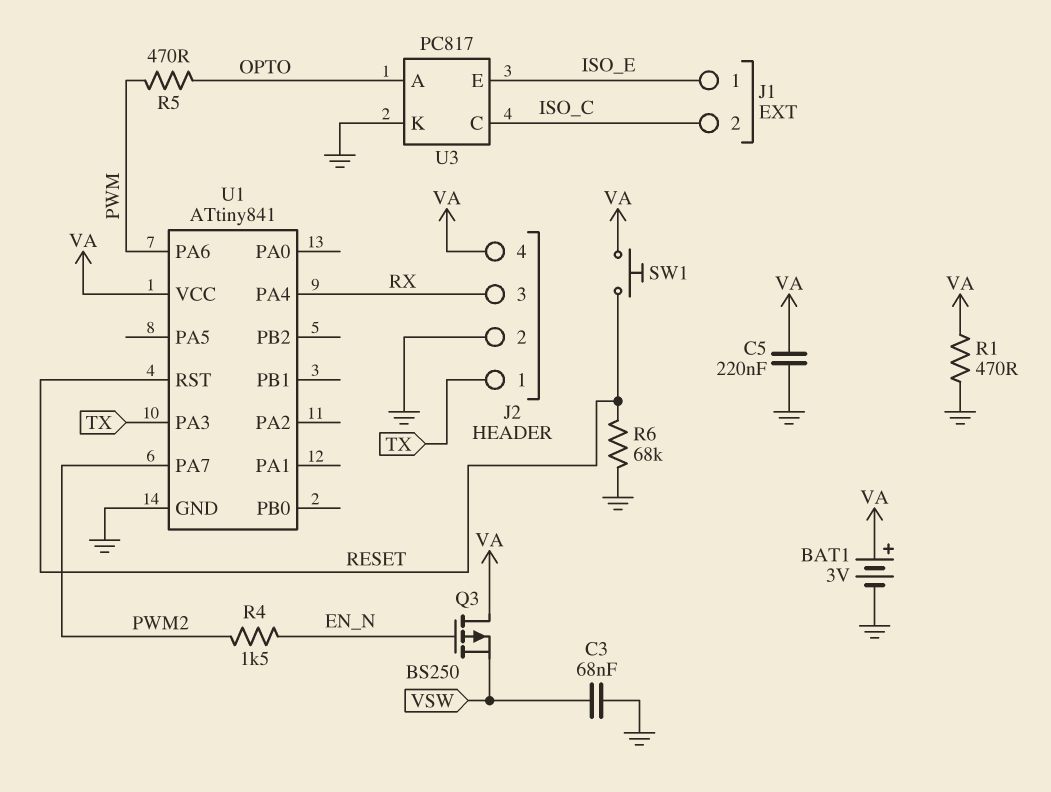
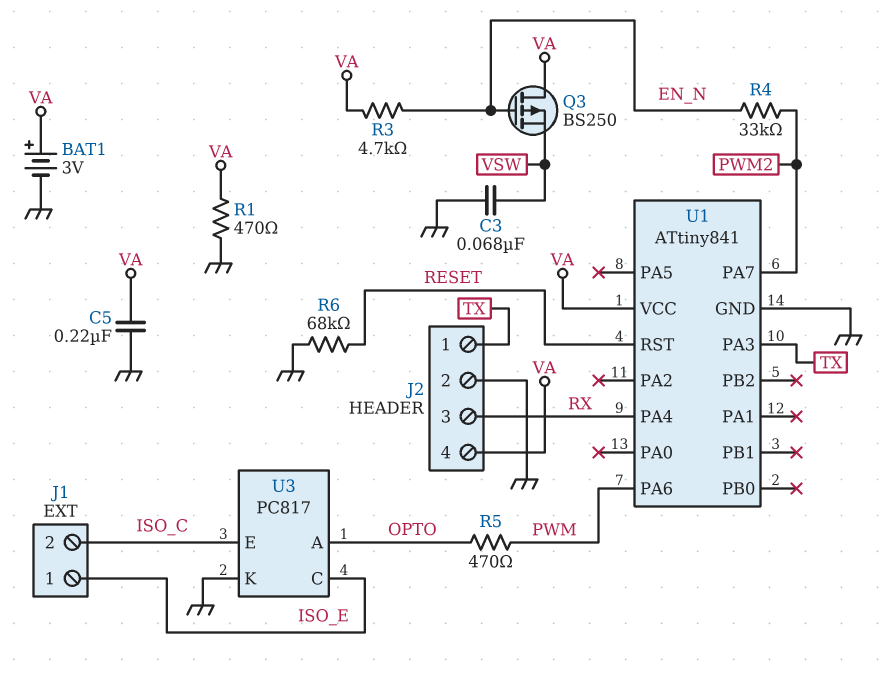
R3: none -> 4.7k (EN_N, VA)
R4: 1.5k (EN_N, PWM2) -> 33k (EN_N, PWM2)
SW1: button (RESET, VA) -> none
U3 pin C: ISO_C -> ISO_E
U3 pin E: ISO_E -> ISO_C

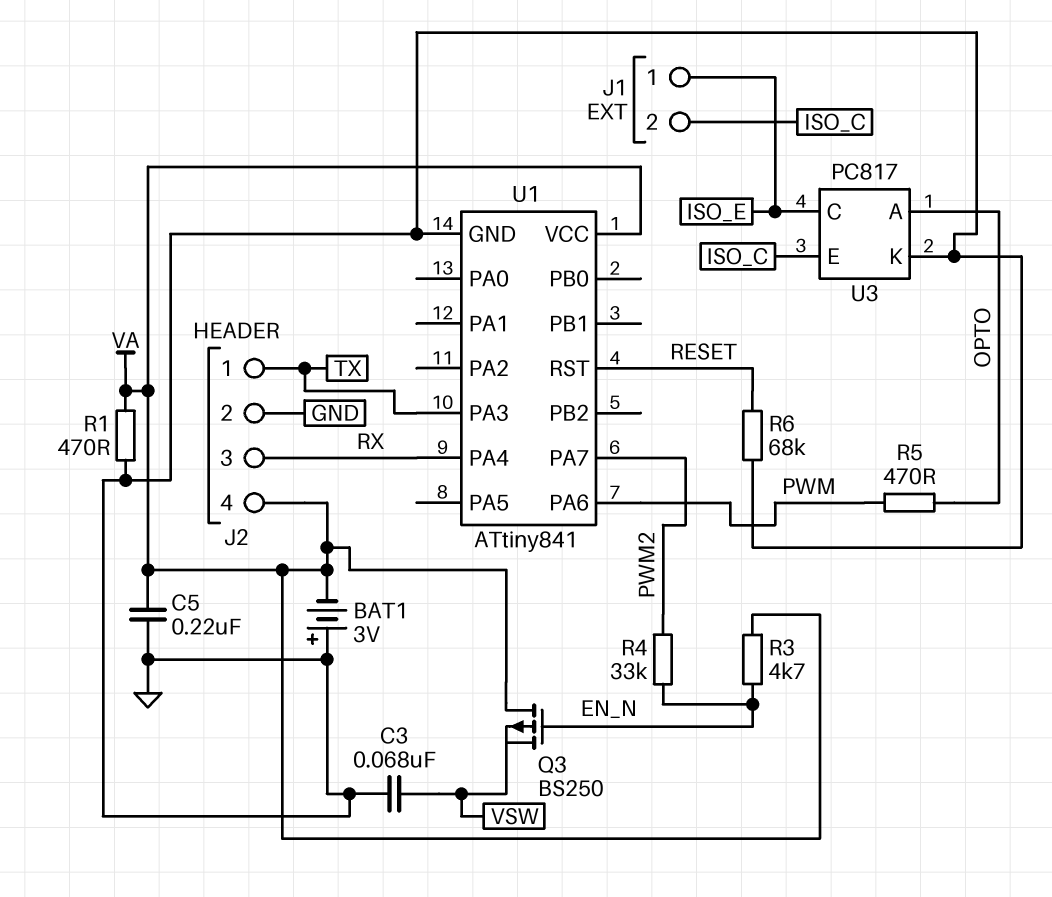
BAT1: 3V (plus VA, minus GND) -> 3V (plus GND, minus VA)

